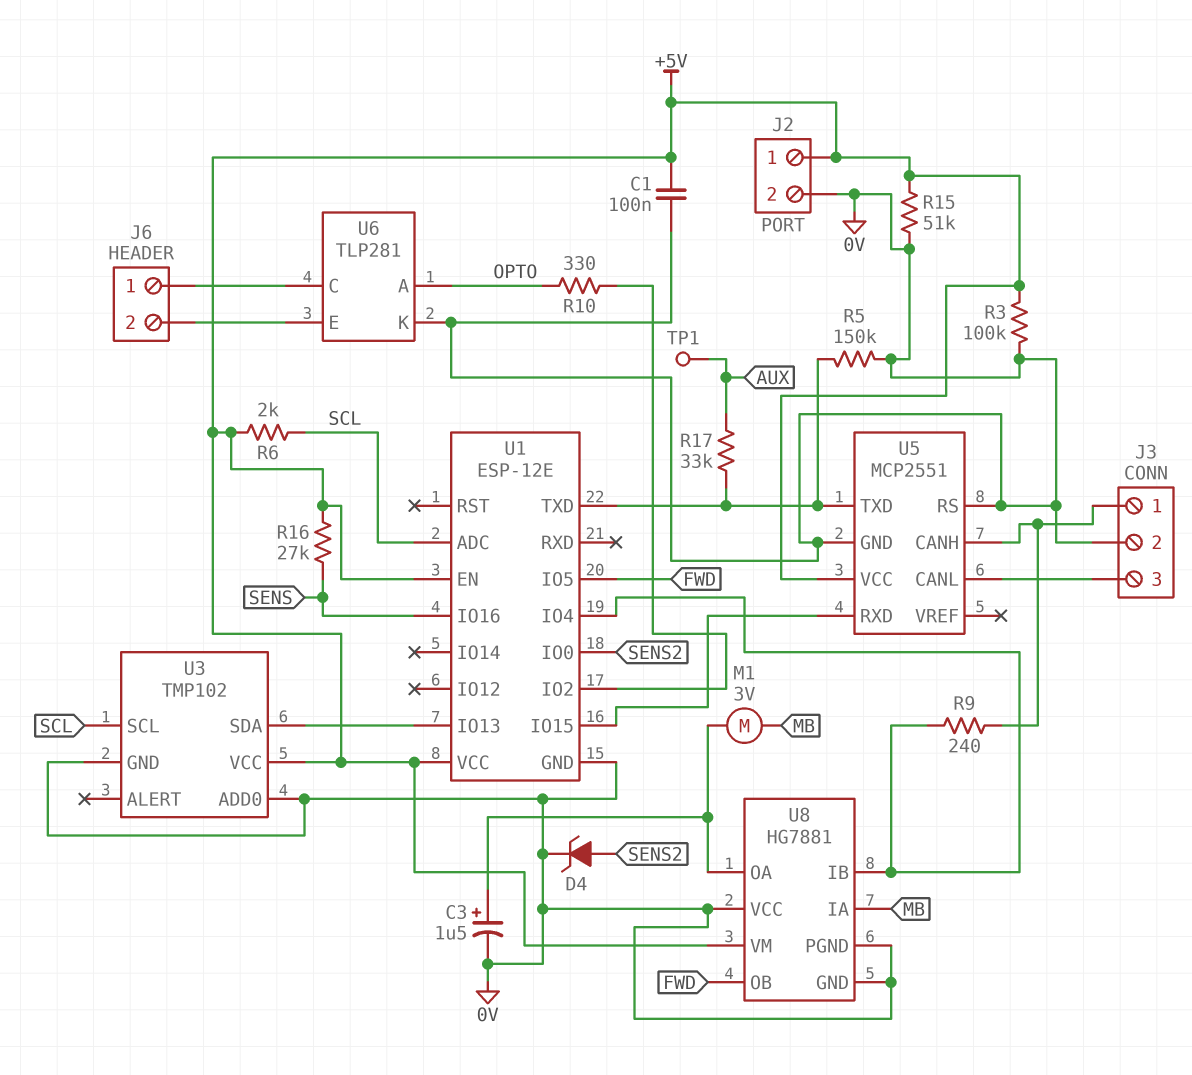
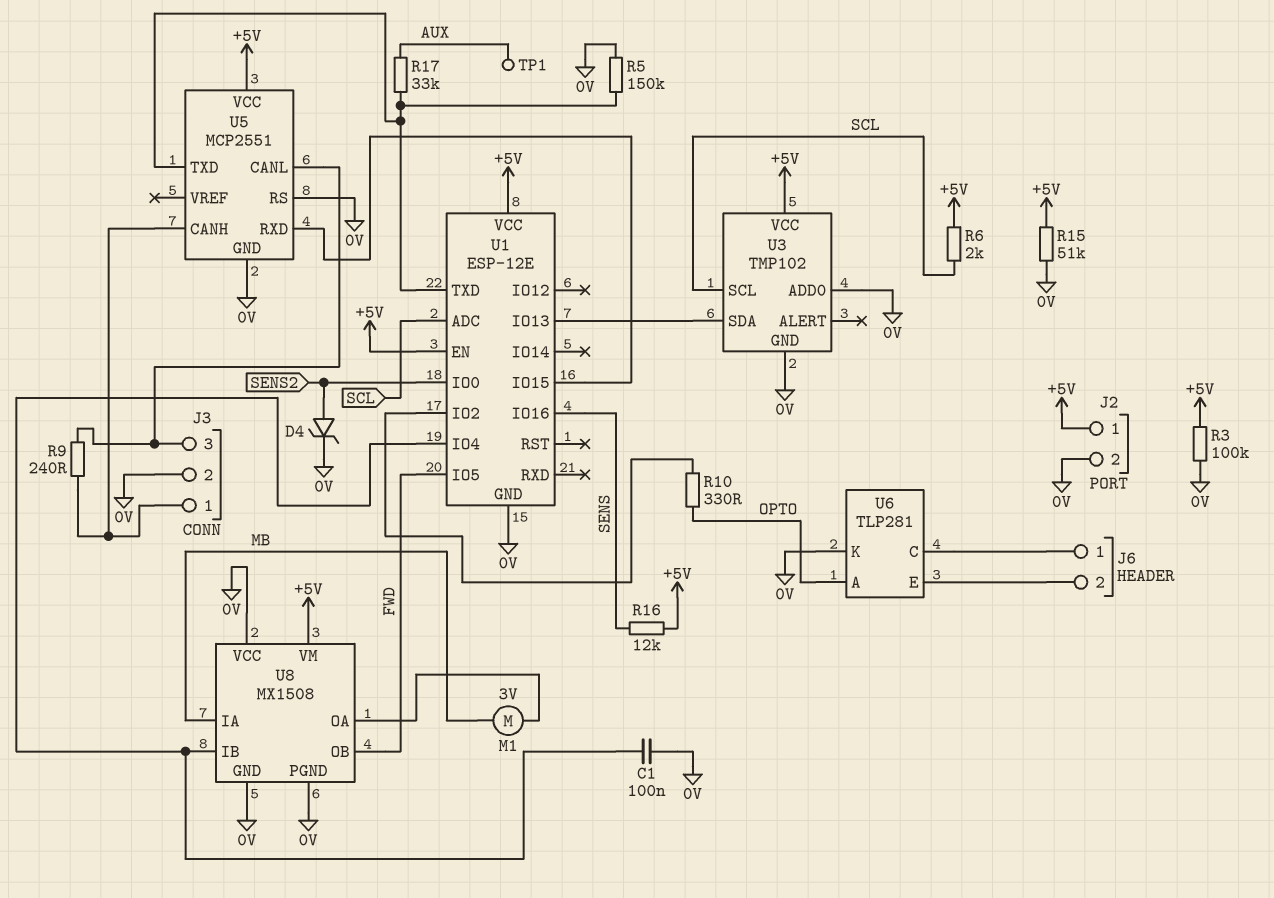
C1: 100nF (+5V, 0V) -> 100nF (0V, U1/IO4)
C3: 1.5uF (plus U8/OA, minus 0V) -> none
R9: 240 (J3/1, U1/IO4) -> 240 (J3/1, J3/3)
R16: 27k (+5V, SENS) -> 12k (+5V, SENS)
U8: HG7881 -> MX1508

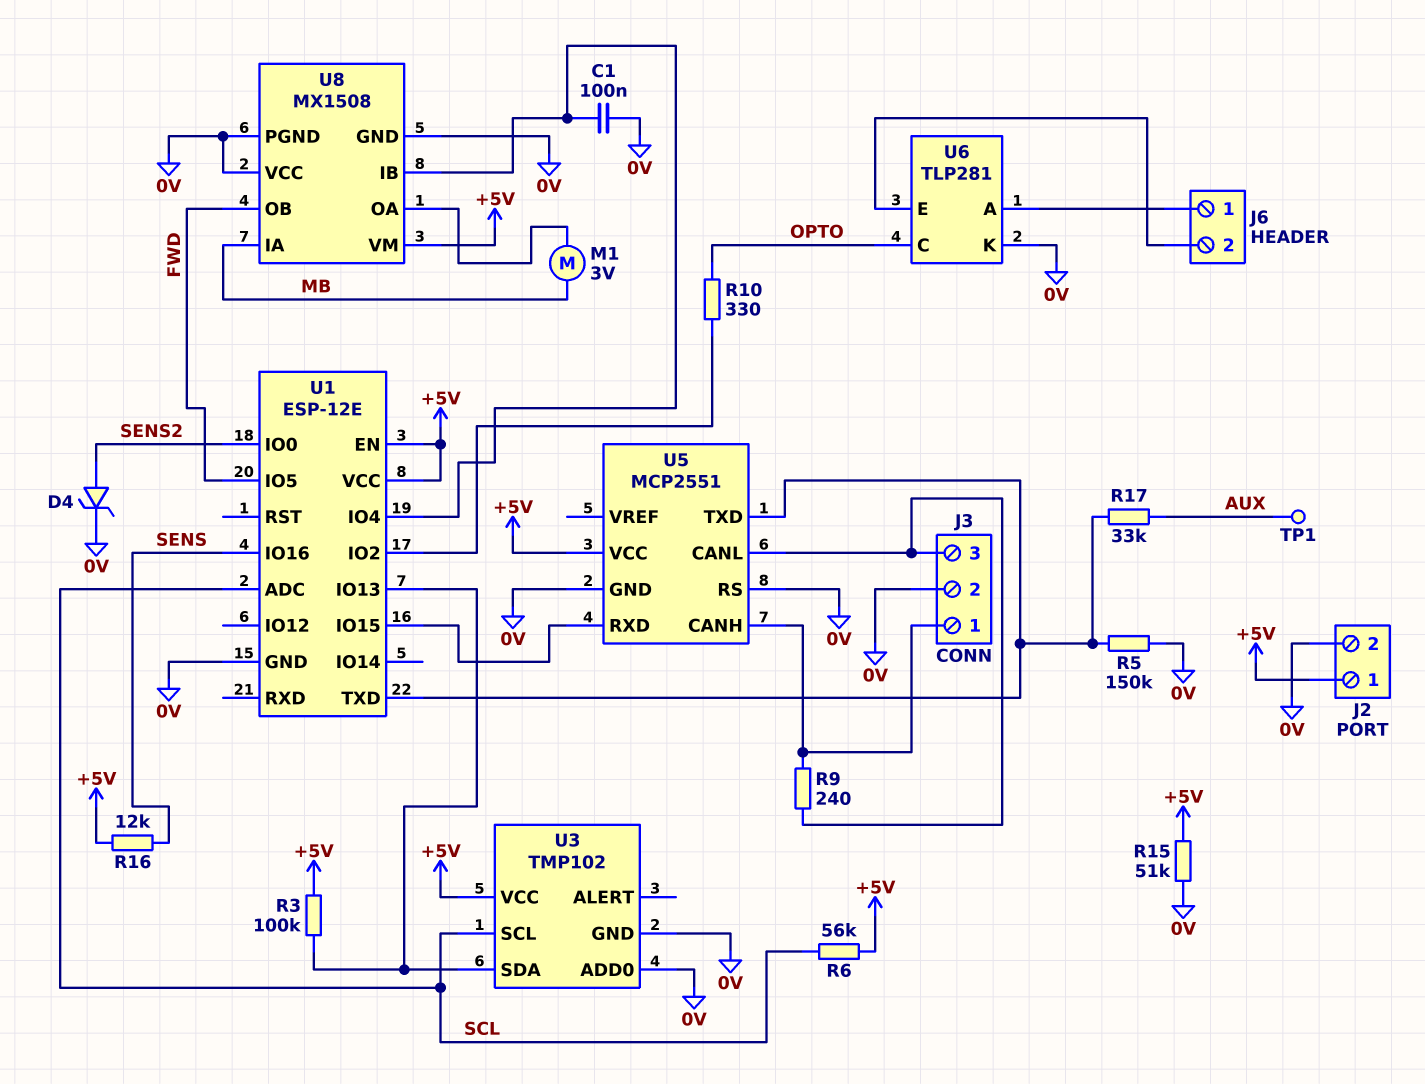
R3: 100k (+5V, 0V) -> 100k (+5V, U1/IO13)
R6: 2k (+5V, SCL) -> 56k (+5V, SCL)
U6 pin A: OPTO -> J6/1
U6 pin C: J6/1 -> OPTO

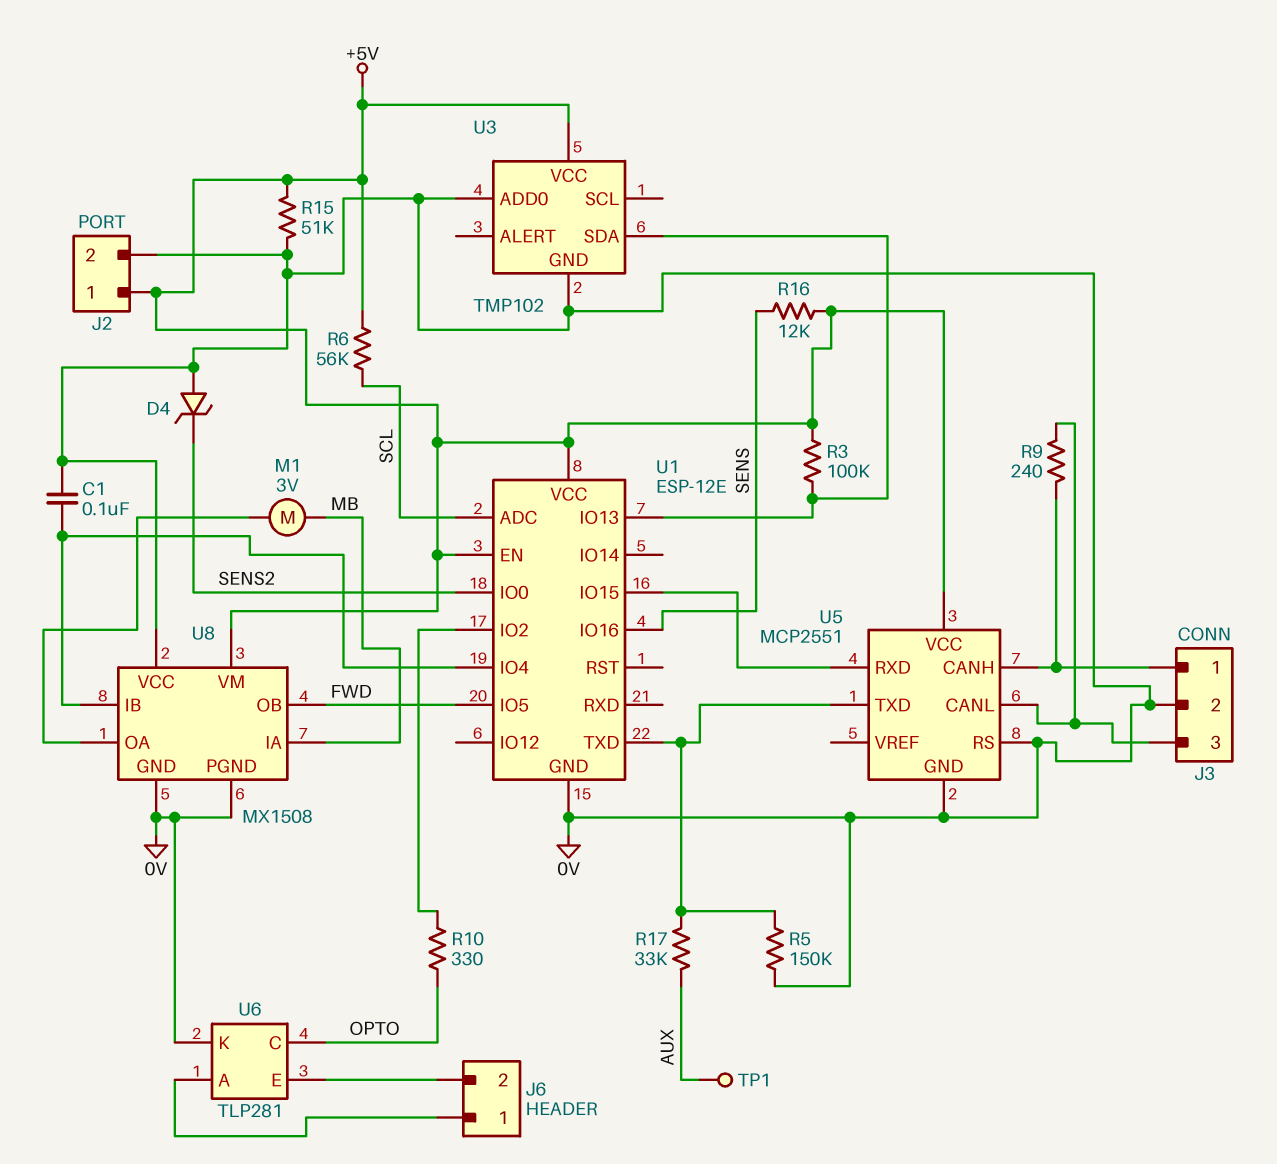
D4: zener (A SENS2, K 0V) -> zener (A 0V, K SENS2)
U3 pin SCL: SCL -> none

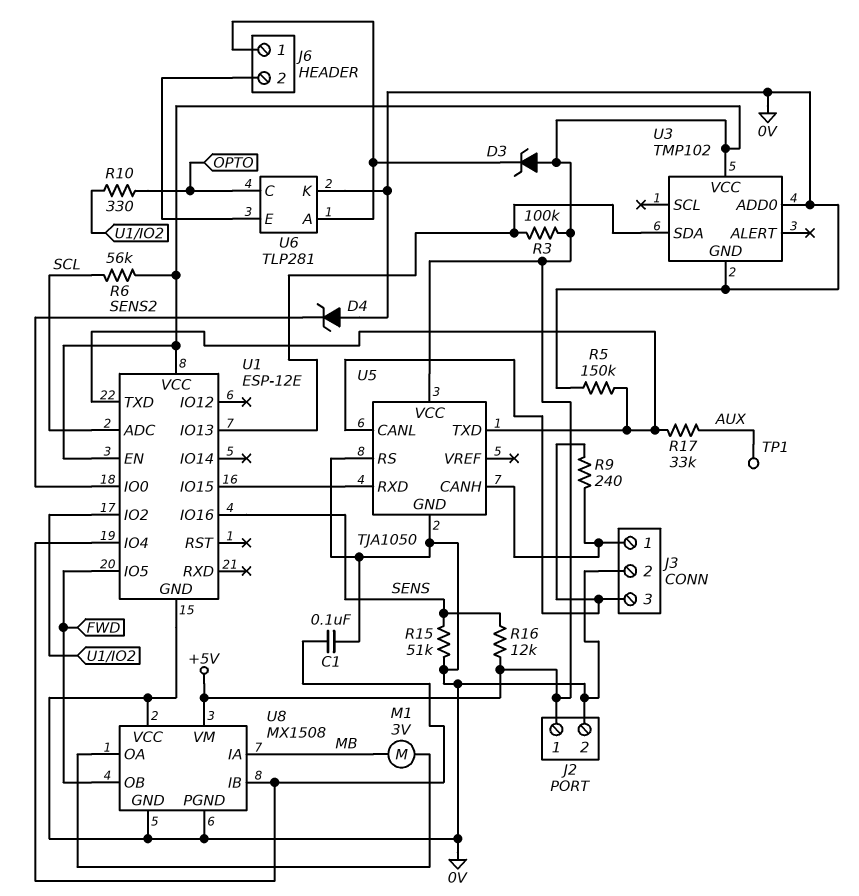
D3: none -> zener (A +5V, K J6/1)
R15: 51k (+5V, 0V) -> 51k (0V, SENS)
U5: MCP2551 -> TJA1050

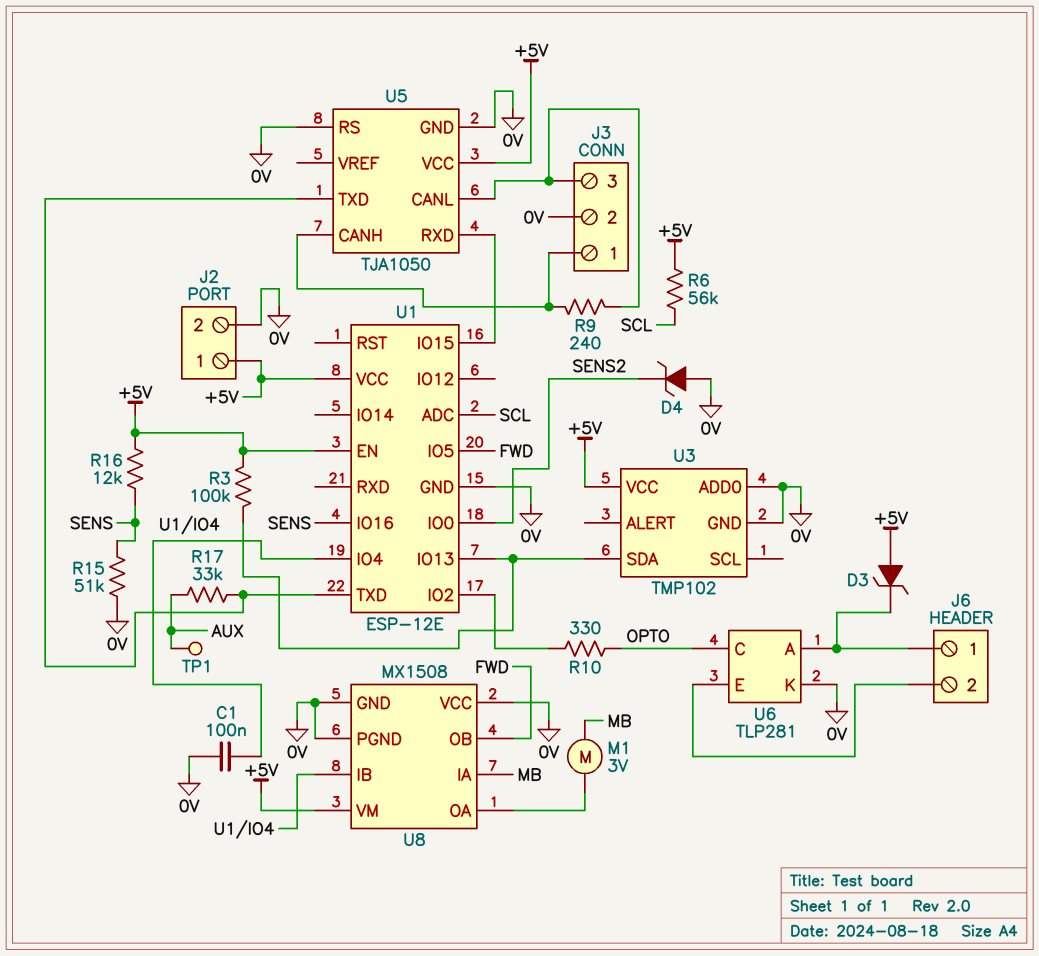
R5: 150k (0V, U1/TXD) -> none

